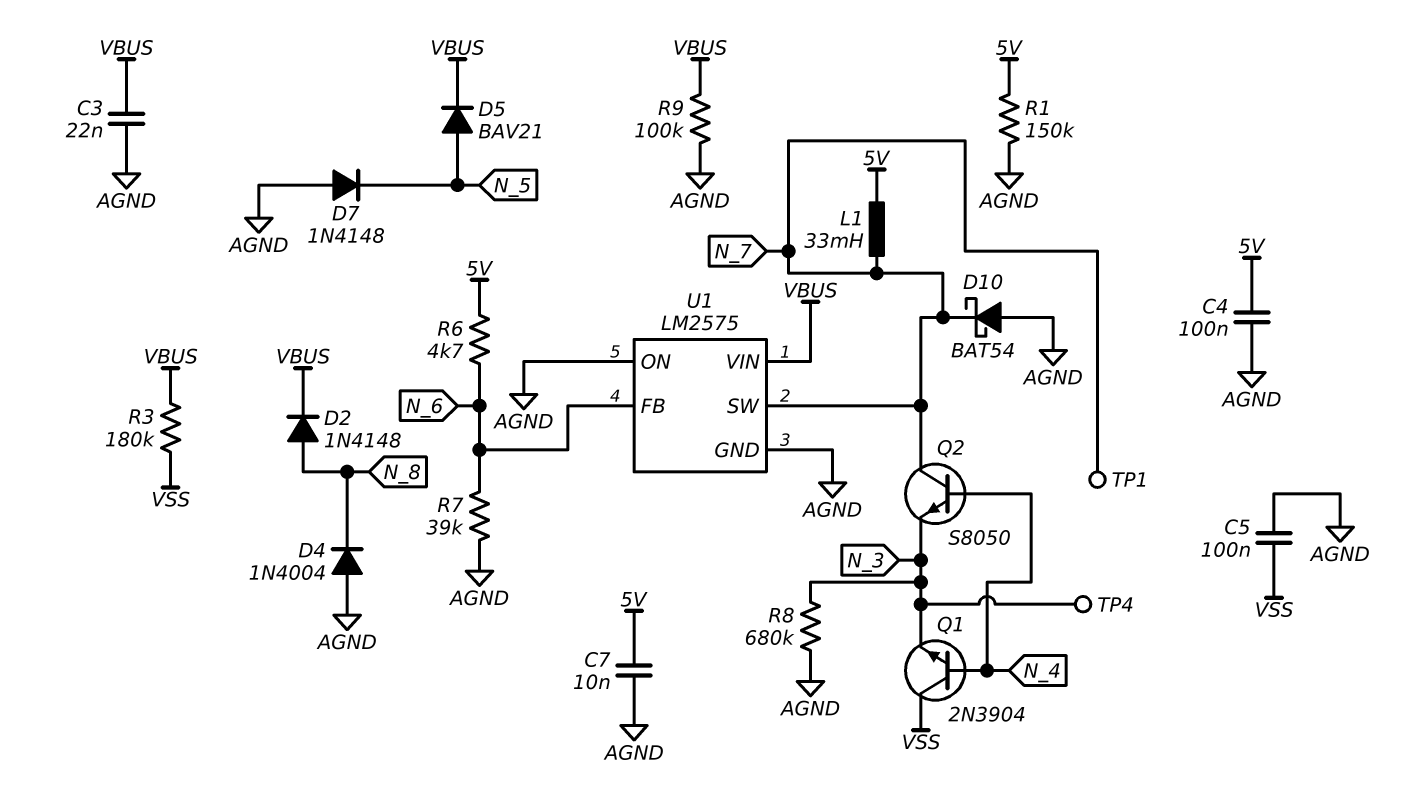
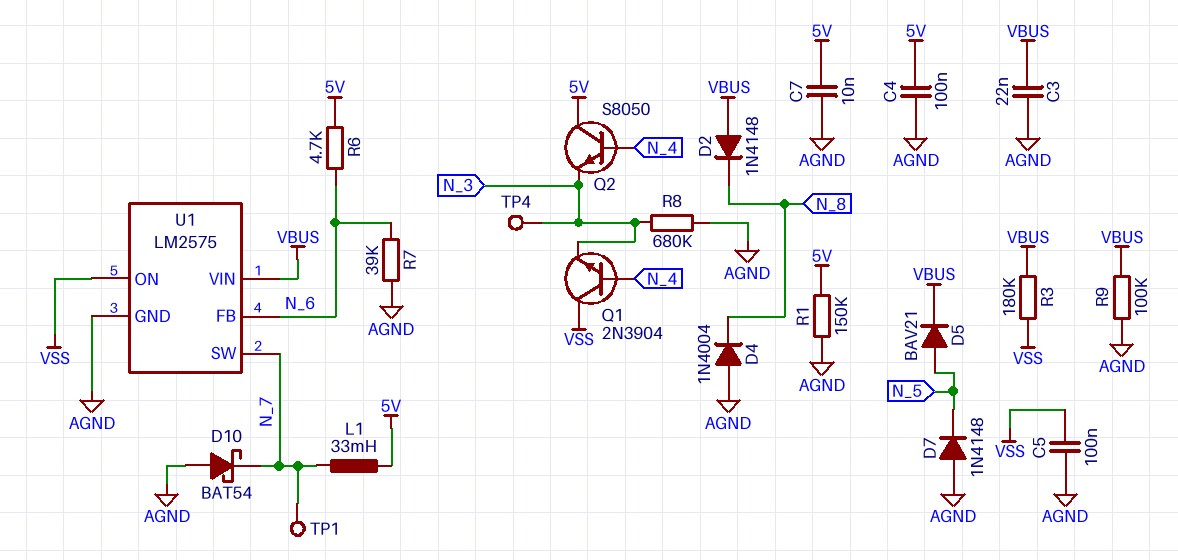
D2: diode 1N4148 (A N_8, K VBUS) -> diode 1N4148 (A VBUS, K N_8)
Q2: NPN S8050 (B N_4, C N_7, E N_3) -> NPN S8050 (B N_4, C 5V, E N_3)
U1 pin ON: AGND -> VSS

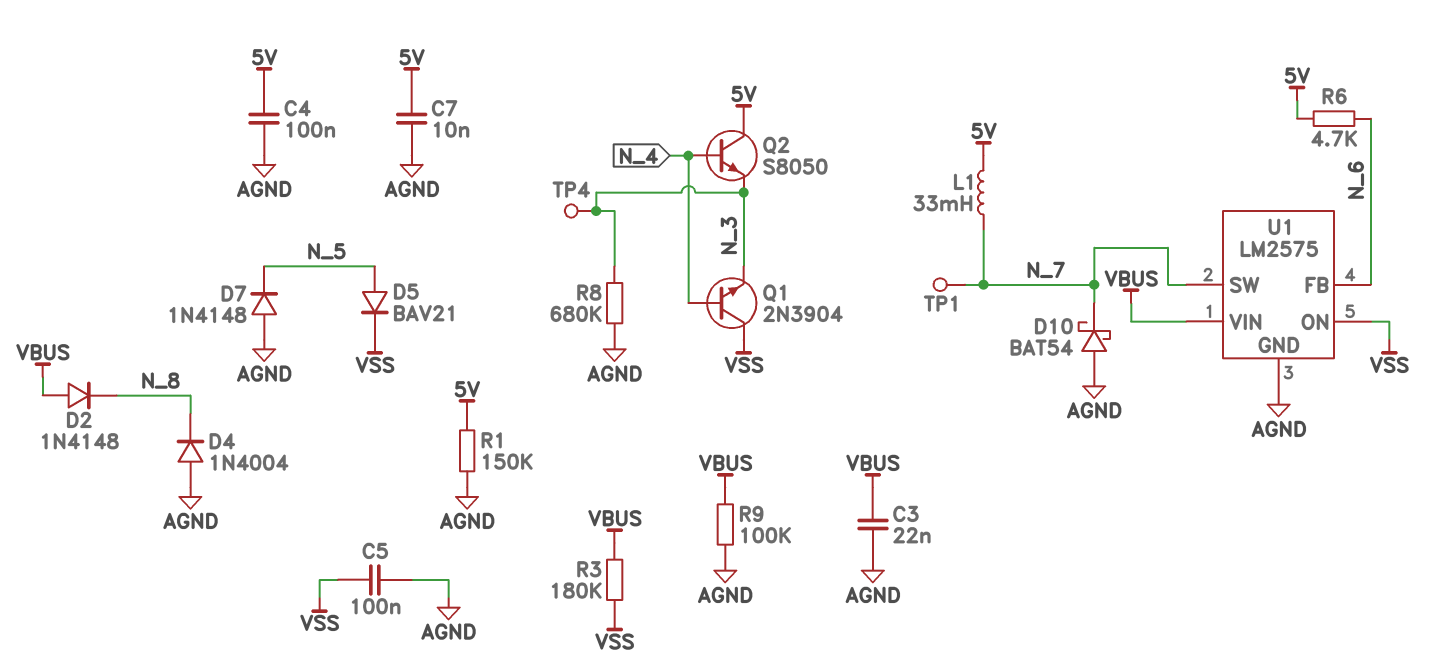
D5: diode BAV21 (A N_5, K VBUS) -> diode BAV21 (A N_5, K VSS)
R7: 39k (AGND, N_6) -> none

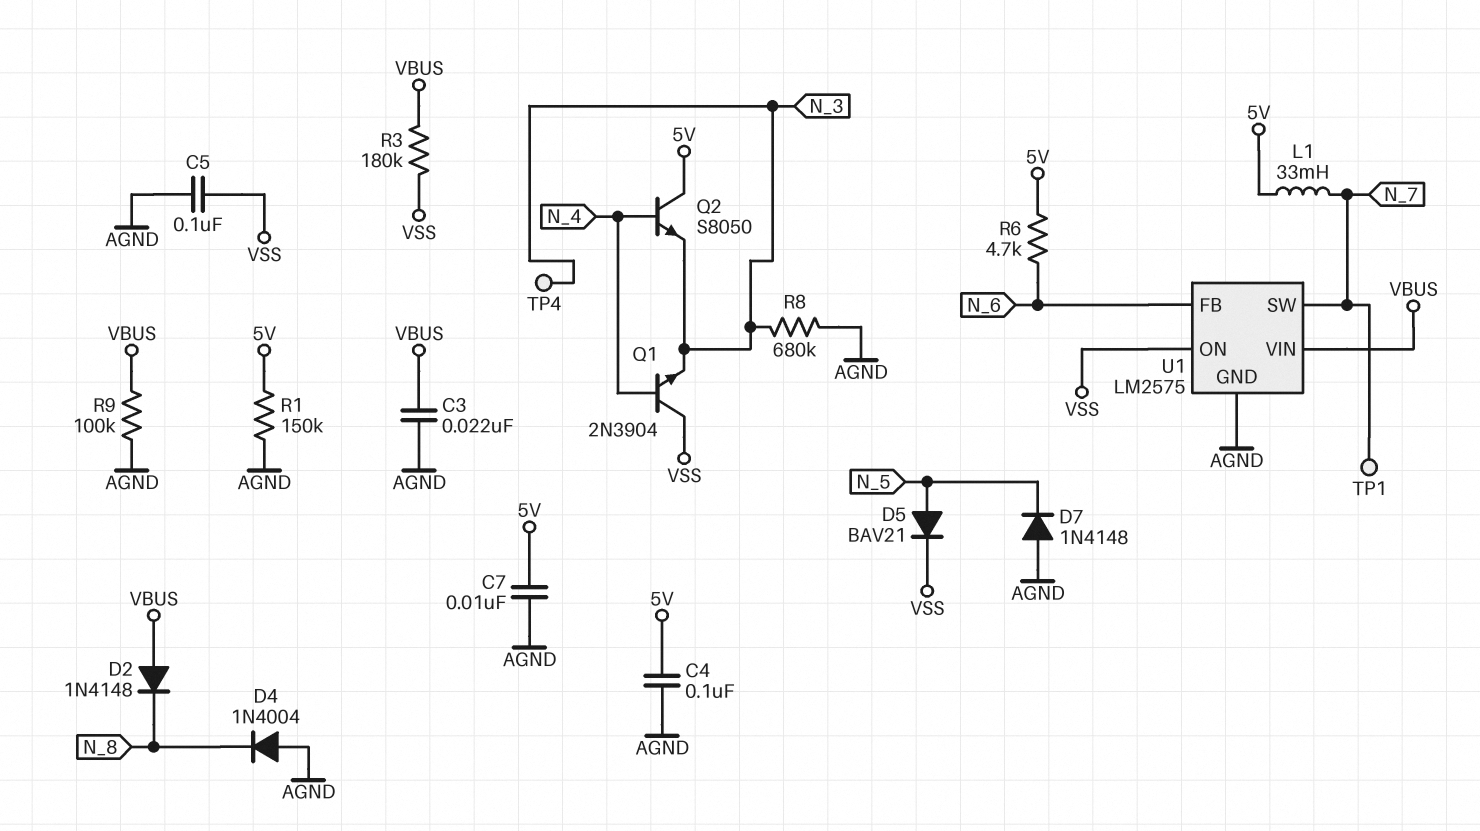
D10: schottky BAT54 (A AGND, K N_7) -> none

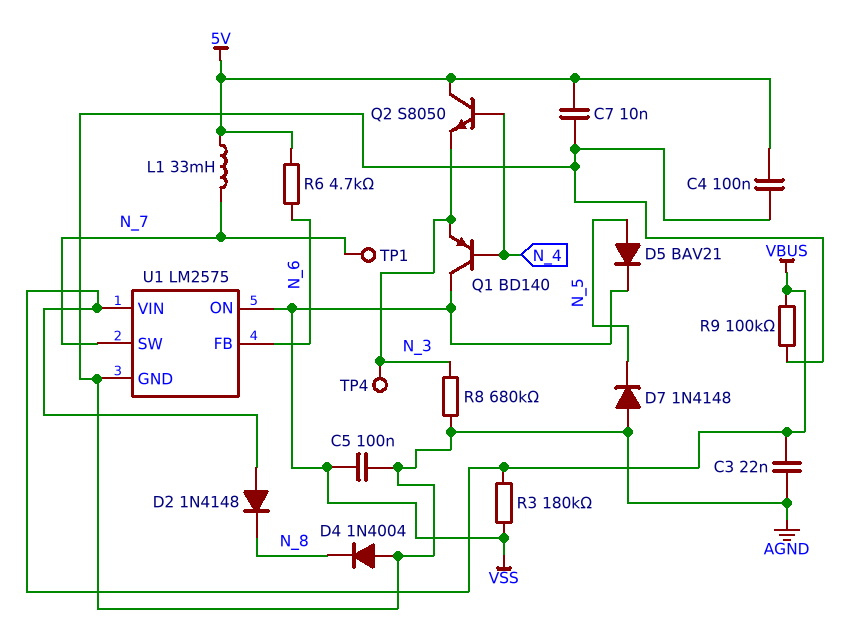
Q1: NPN 2N3904 (B N_4, C VSS, E N_3) -> PNP BD140 (B N_4, C VSS, E N_3)
R1: 150k (5V, AGND) -> none

